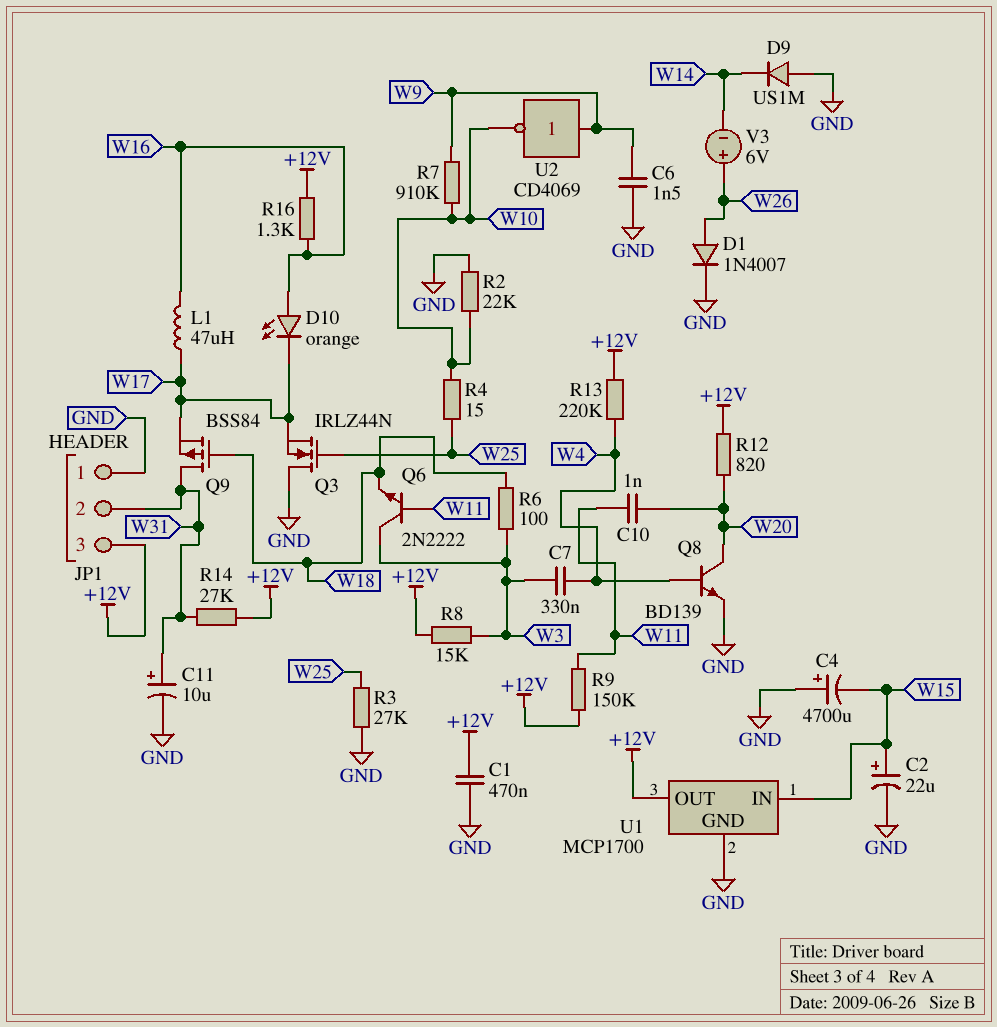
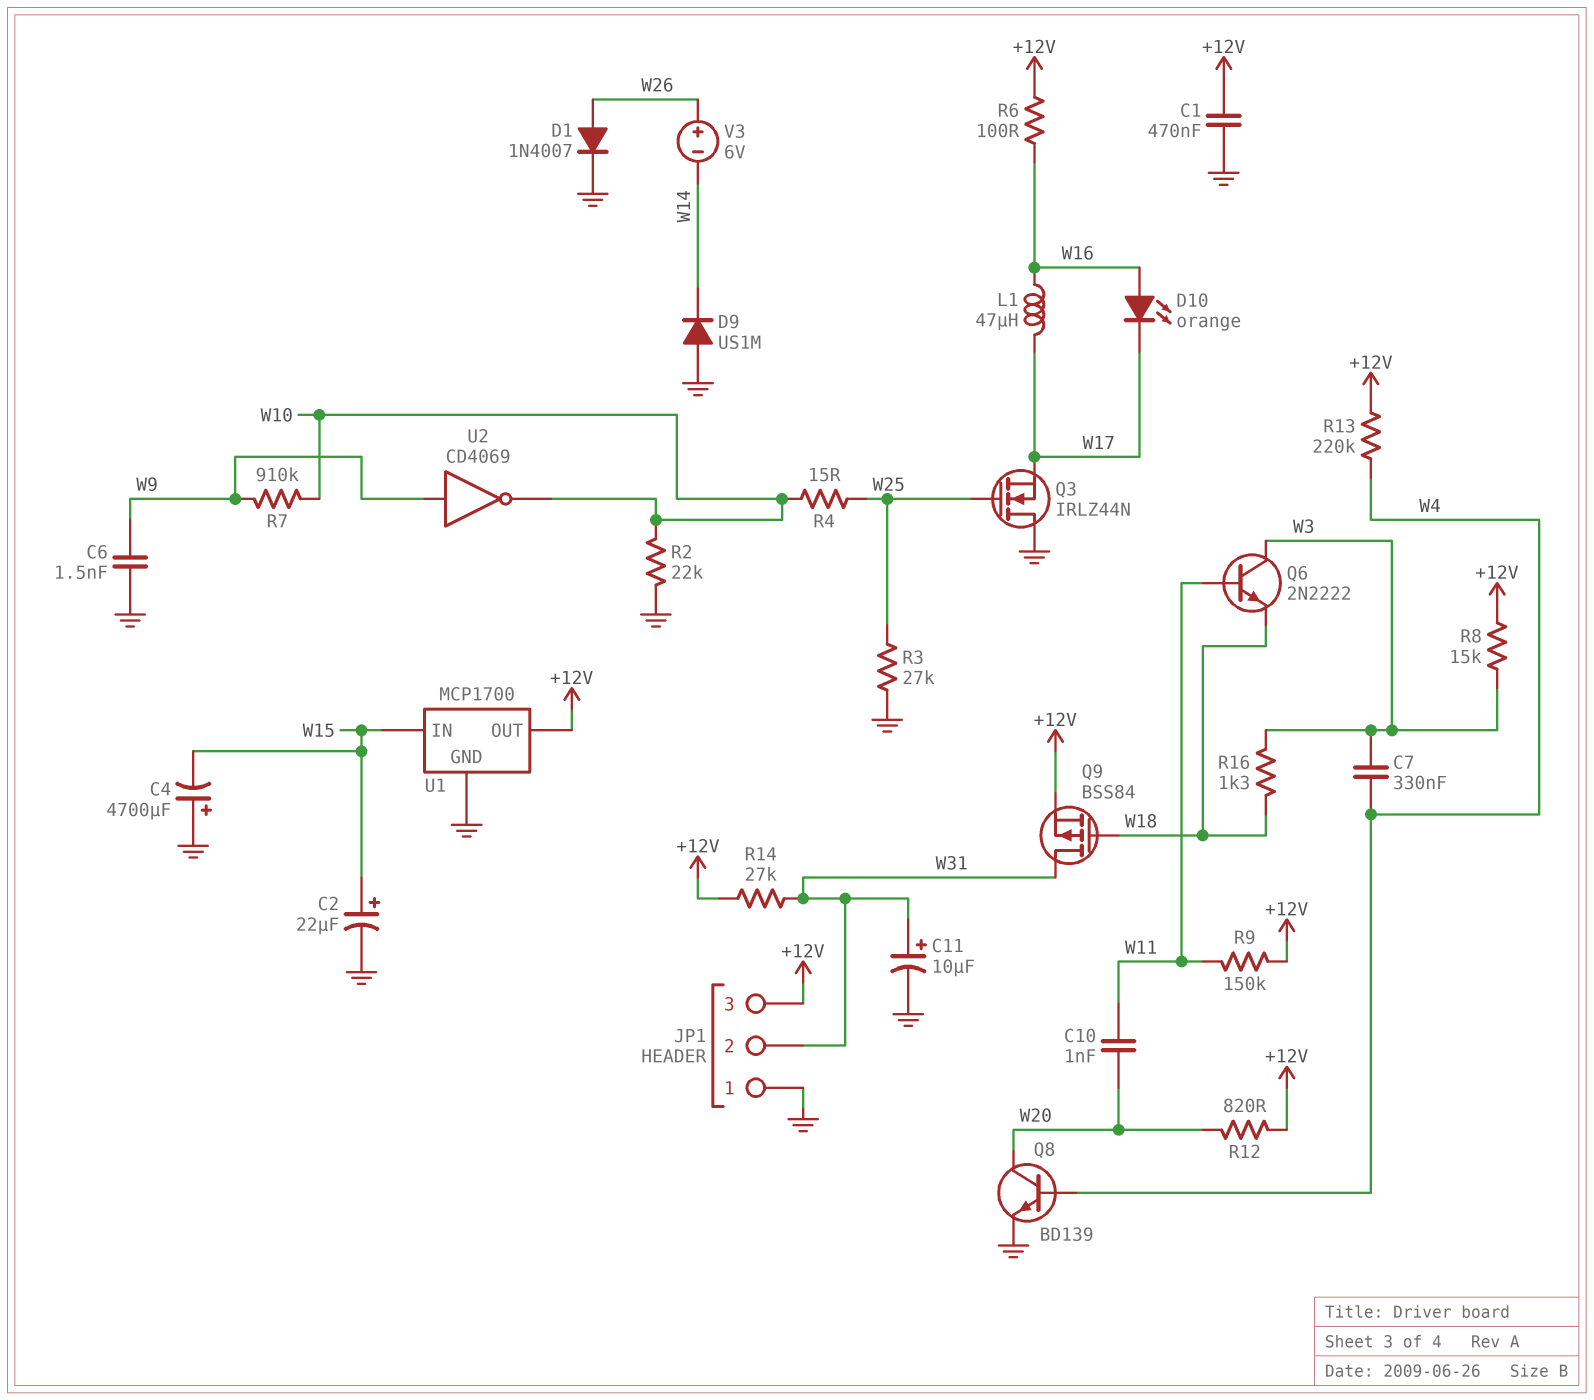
Q9: PMOS BSS84 (G W18, D W31, S W17) -> PMOS BSS84 (G W18, D W31, S +12V)
R6: 100 (W3, W18) -> 100 (+12V, W16)
R16: 1.3k (+12V, W16) -> 1.3k (W3, W18)

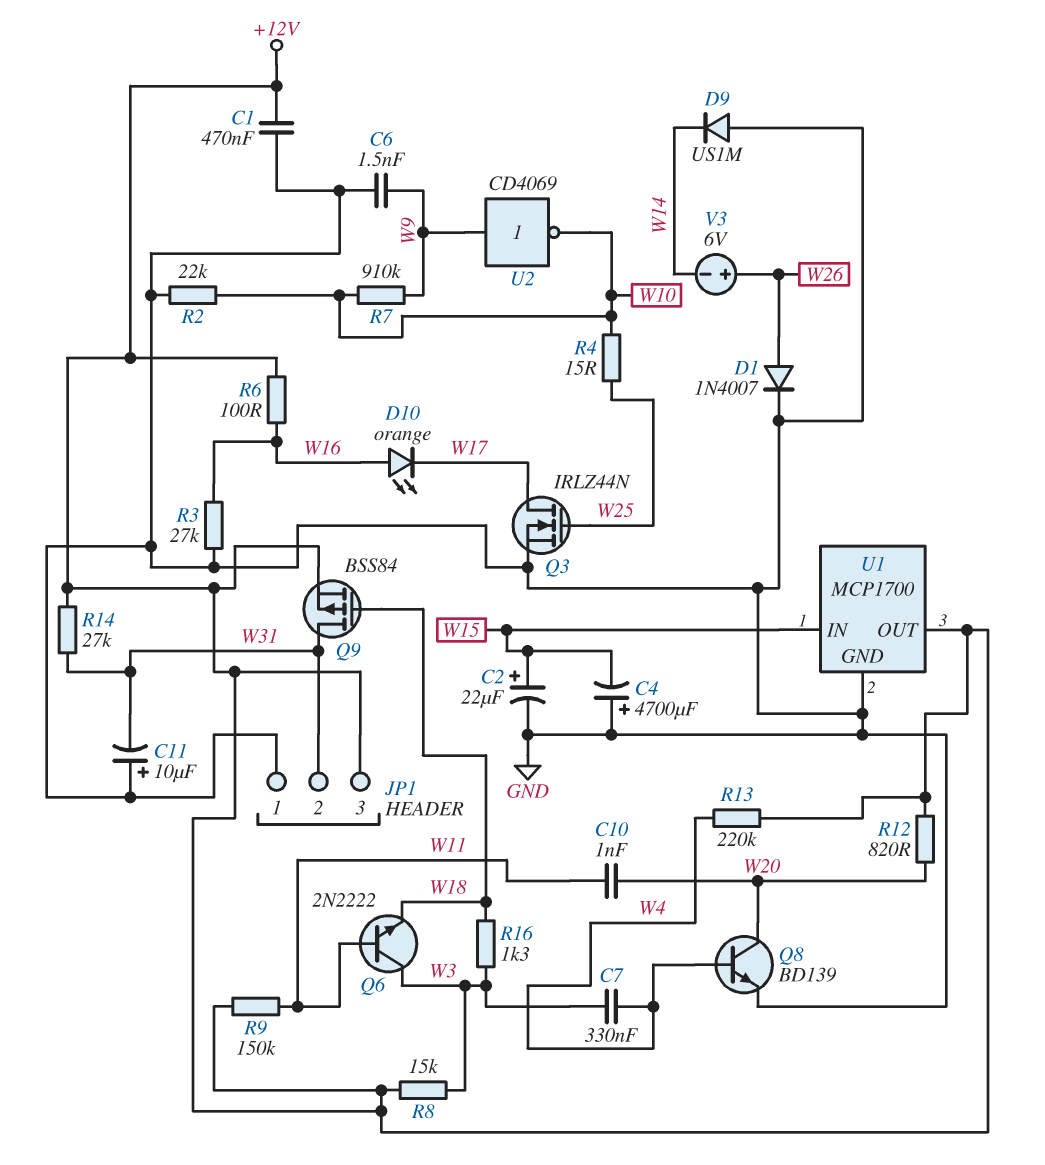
C11: 10uF (plus W31, minus GND) -> 10uF (plus GND, minus W31)
L1: 47uH (W16, W17) -> none
Q3: NMOS IRLZ44N (G W25, D GND, S W17) -> NMOS IRLZ44N (G W25, D W17, S GND)
R3: 27k (GND, W25) -> 27k (GND, W16)

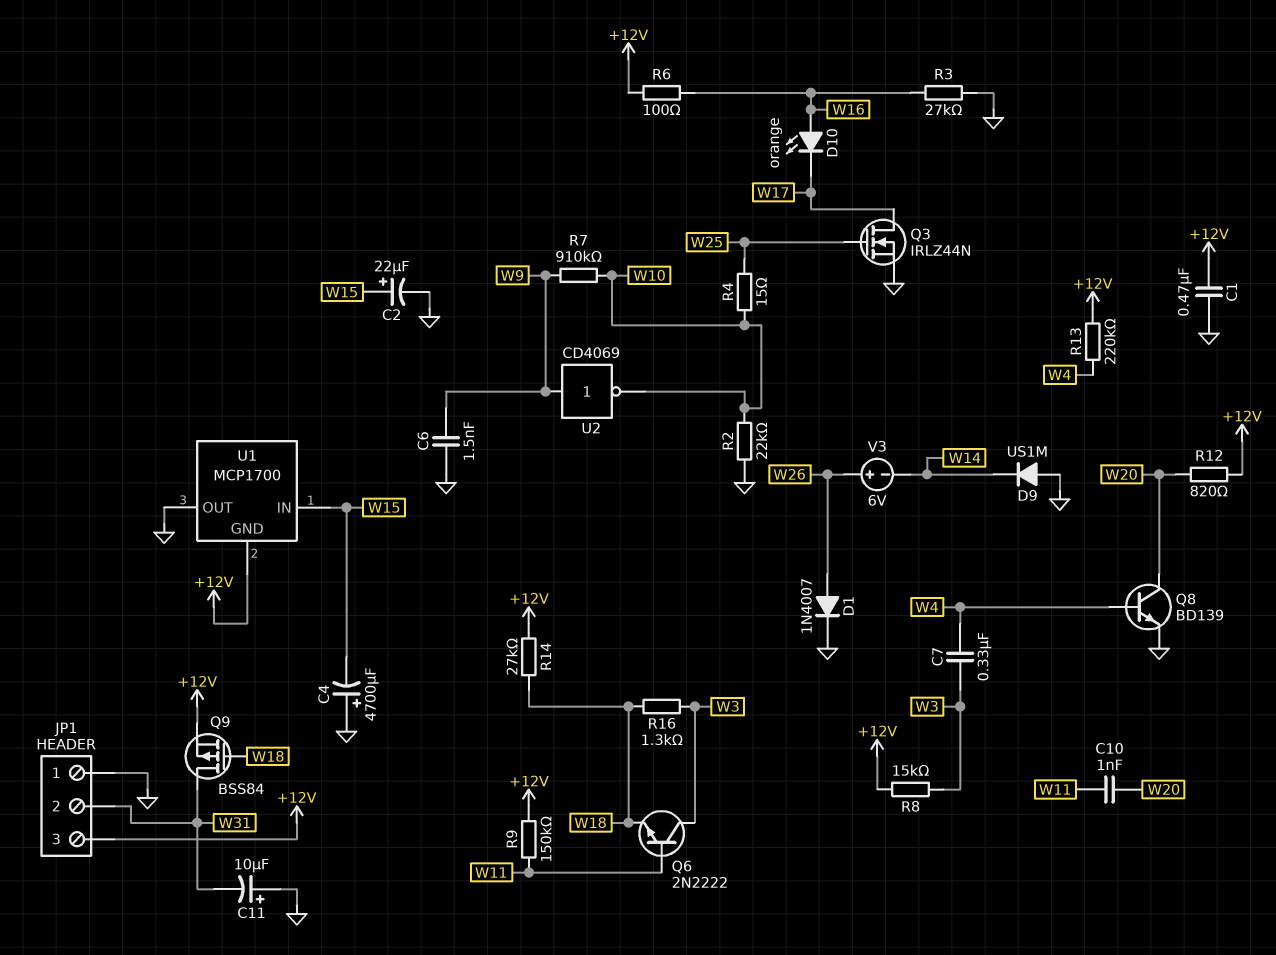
R14: 27k (+12V, W31) -> 27k (+12V, W18)
U1 pin GND: GND -> +12V
U1 pin OUT: +12V -> GND

